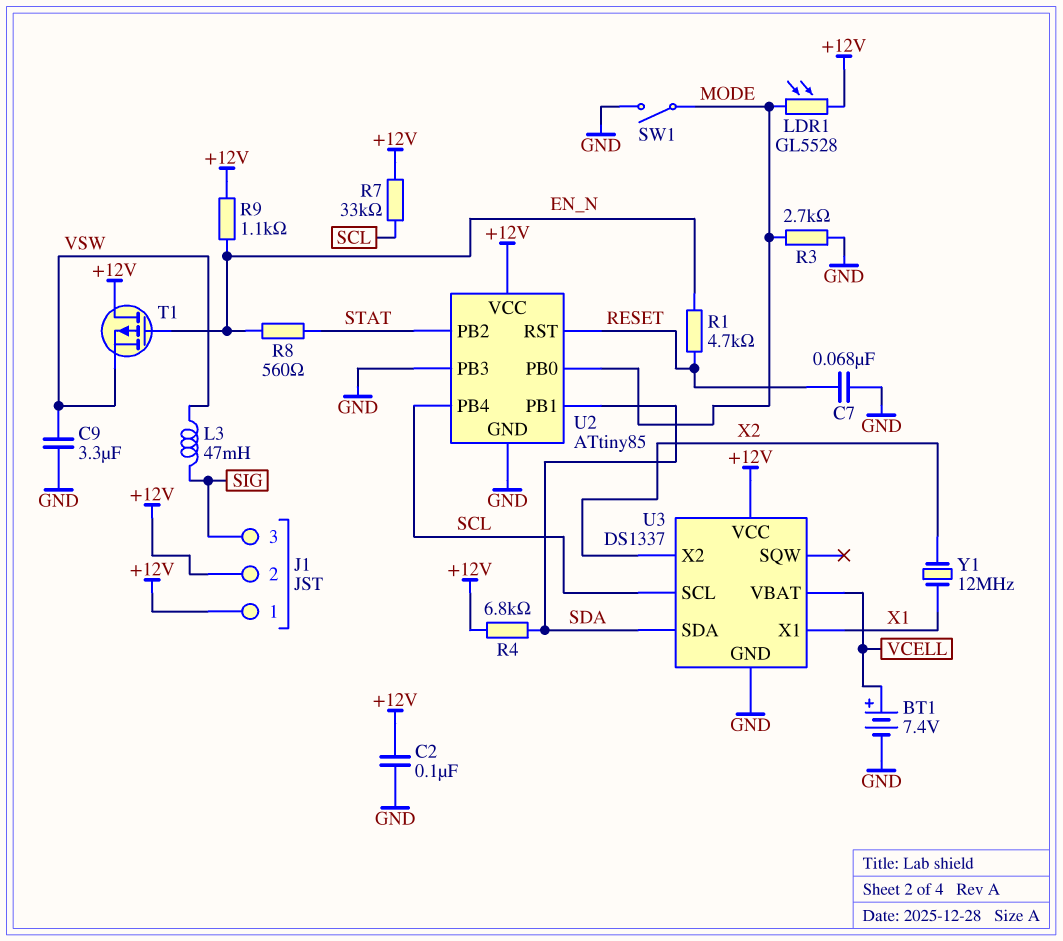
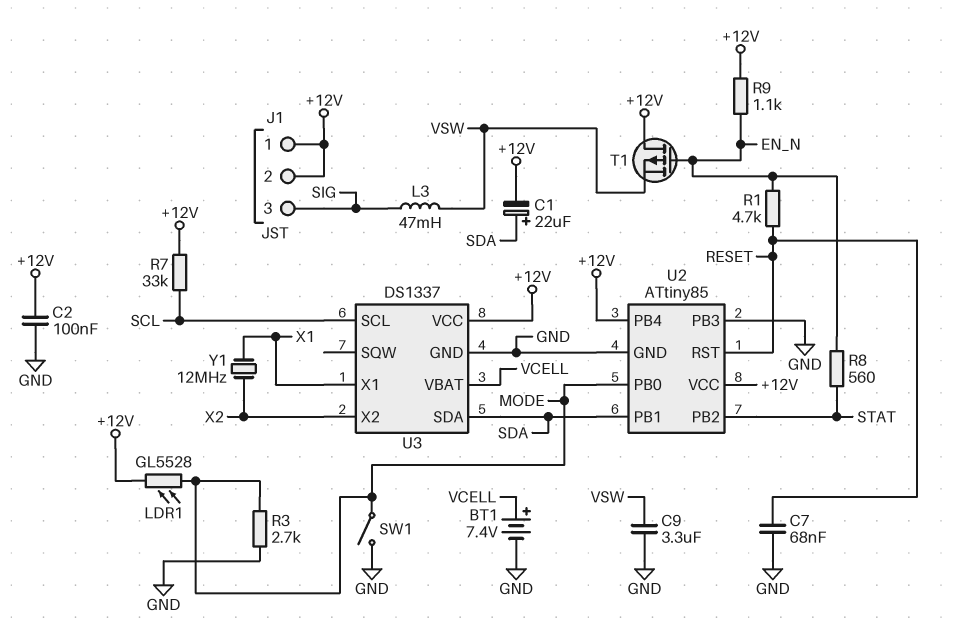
C1: none -> 22uF (plus SDA, minus +12V)
R4: 6.8k (+12V, SDA) -> none
U2 pin PB4: SCL -> +12V

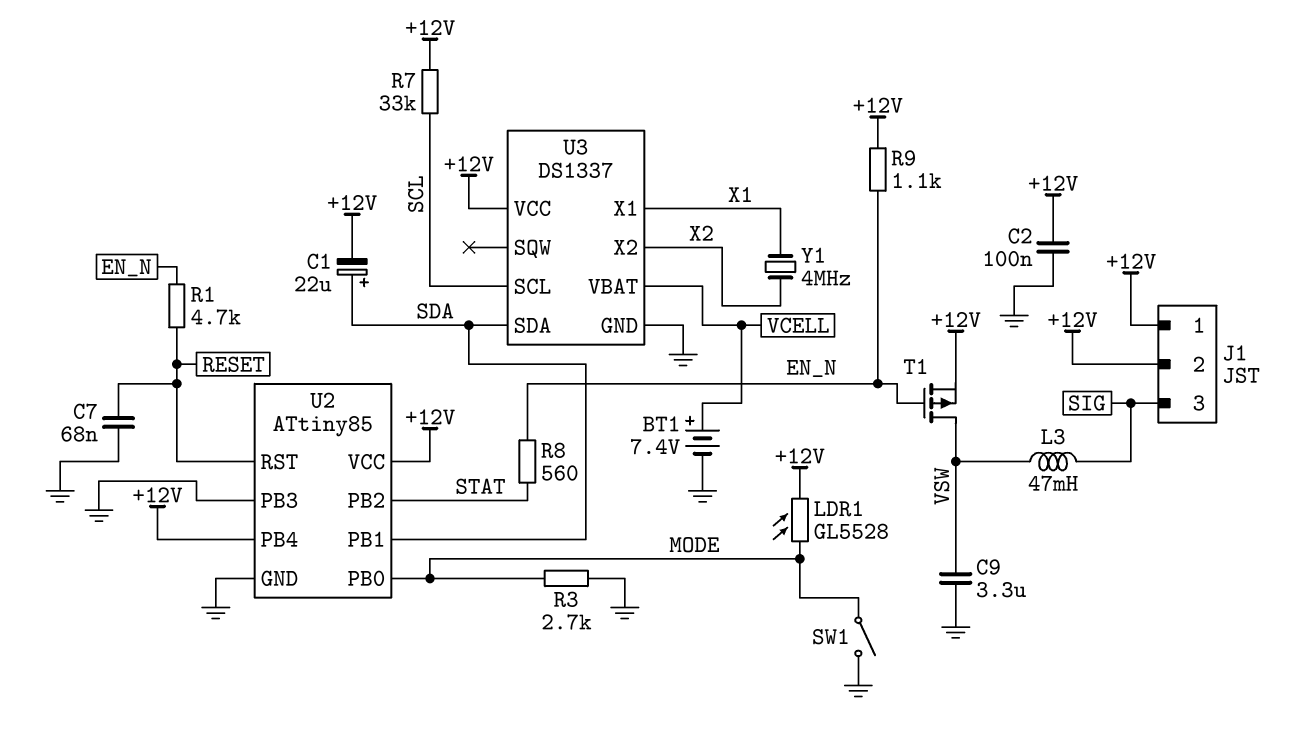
T1: PMOS (G EN_N, D +12V, S VSW) -> PMOS (G EN_N, D VSW, S +12V)
Y1: 12MHz (X1, X2) -> 4MHz (X1, X2)

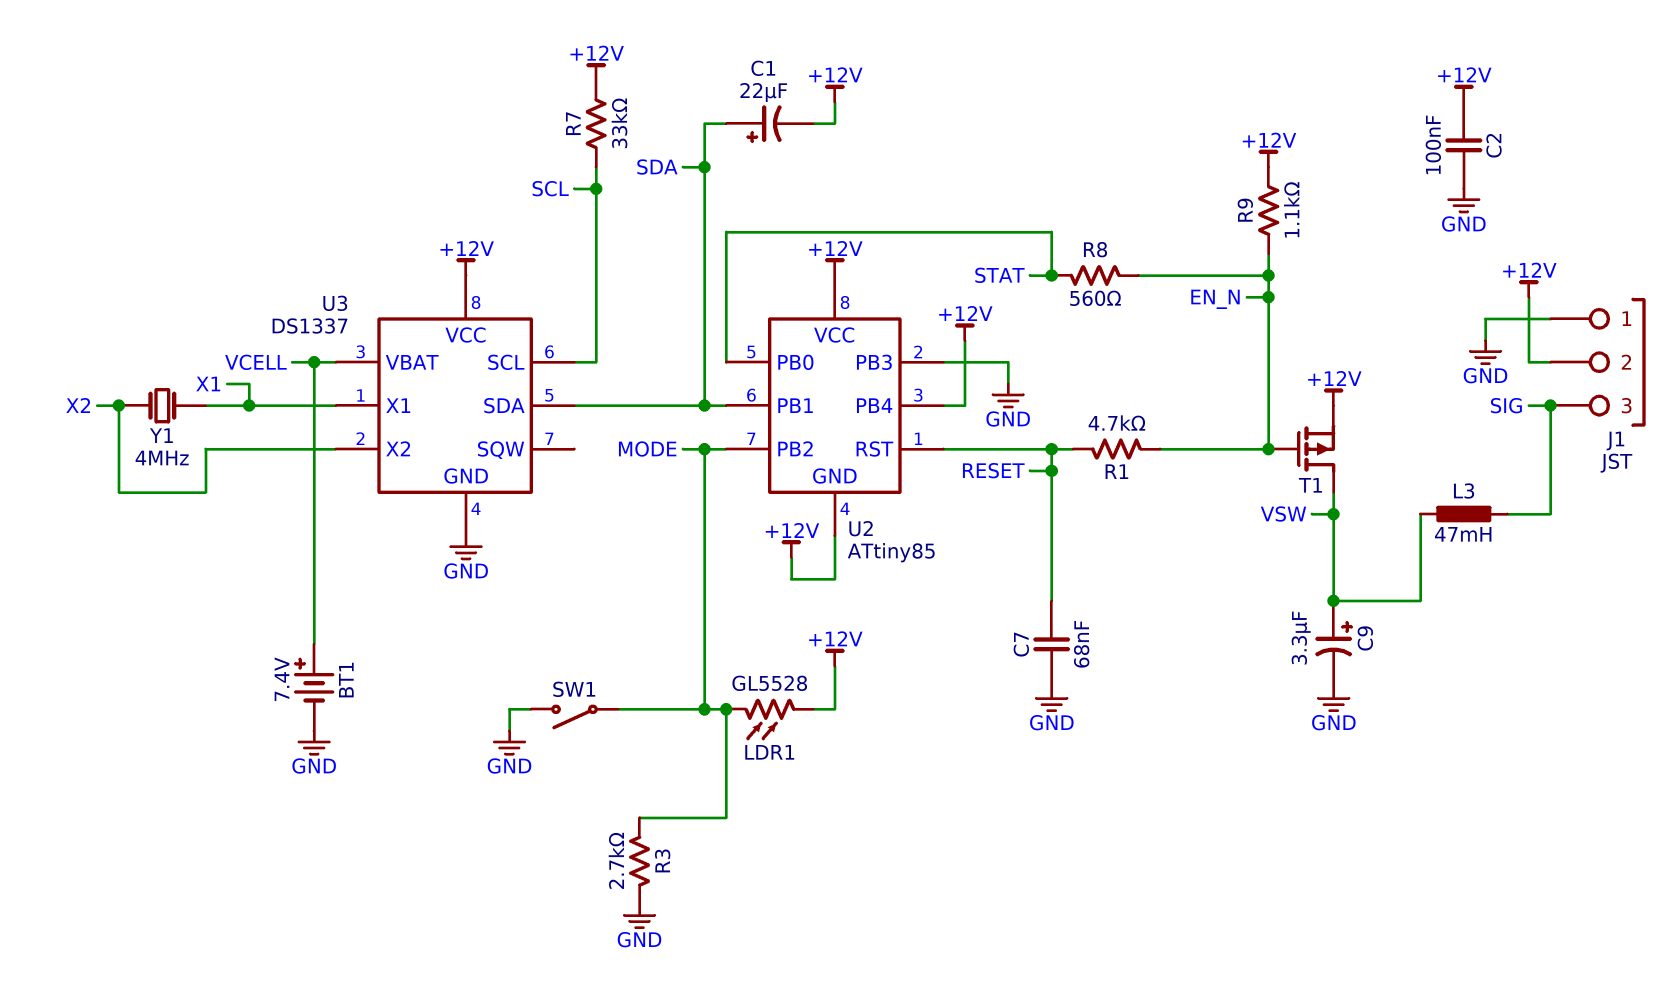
C9: 3.3uF (GND, VSW) -> 3.3uF (plus VSW, minus GND)
J1 pin 1: +12V -> GND
U2 pin GND: GND -> +12V
U2 pin PB0: MODE -> STAT
U2 pin PB2: STAT -> MODE

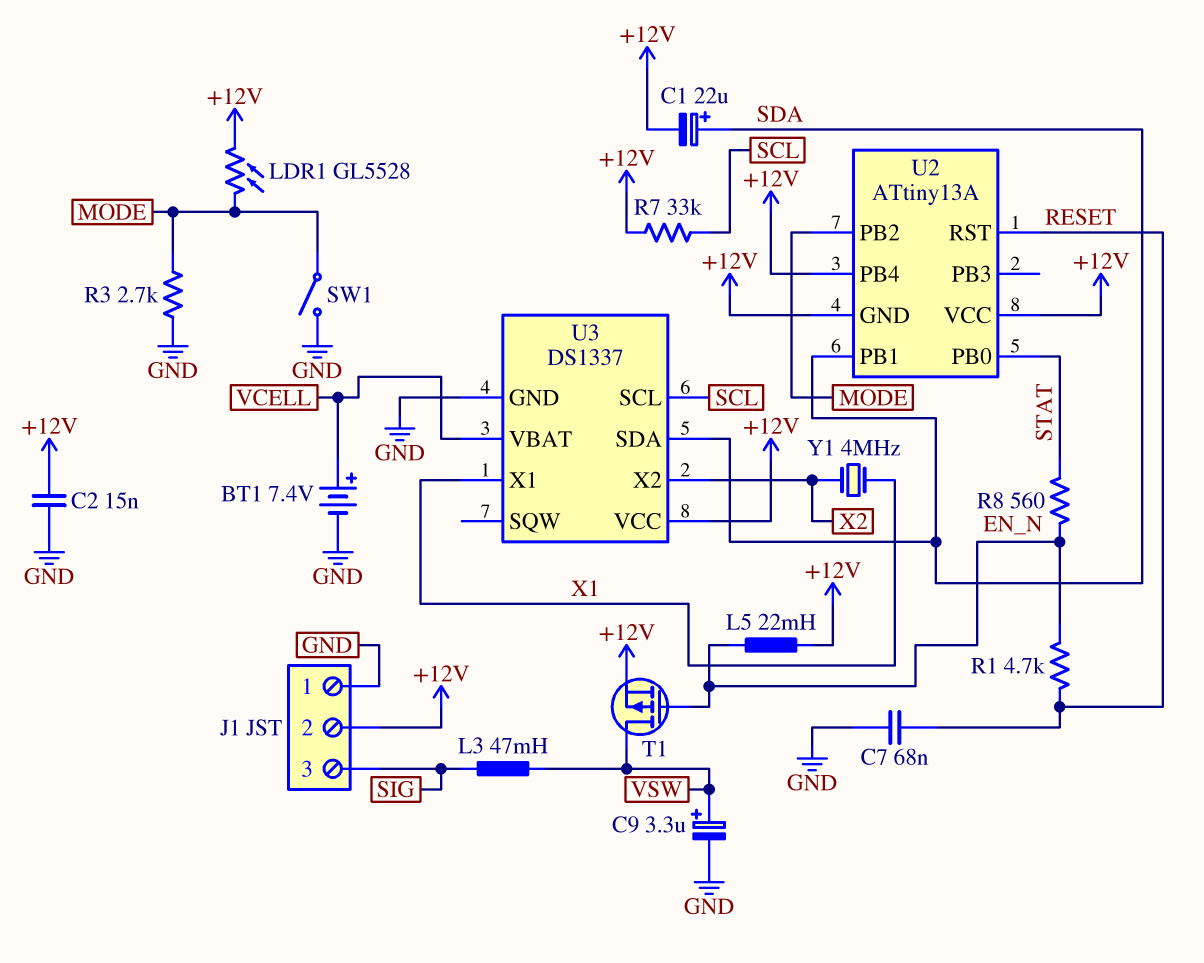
C2: 100nF (+12V, GND) -> 15nF (+12V, GND)
L5: none -> 22mH (+12V, EN_N)
R9: 1.1k (+12V, EN_N) -> none
U2: ATtiny85 -> ATtiny13A
U2 pin PB3: GND -> none

